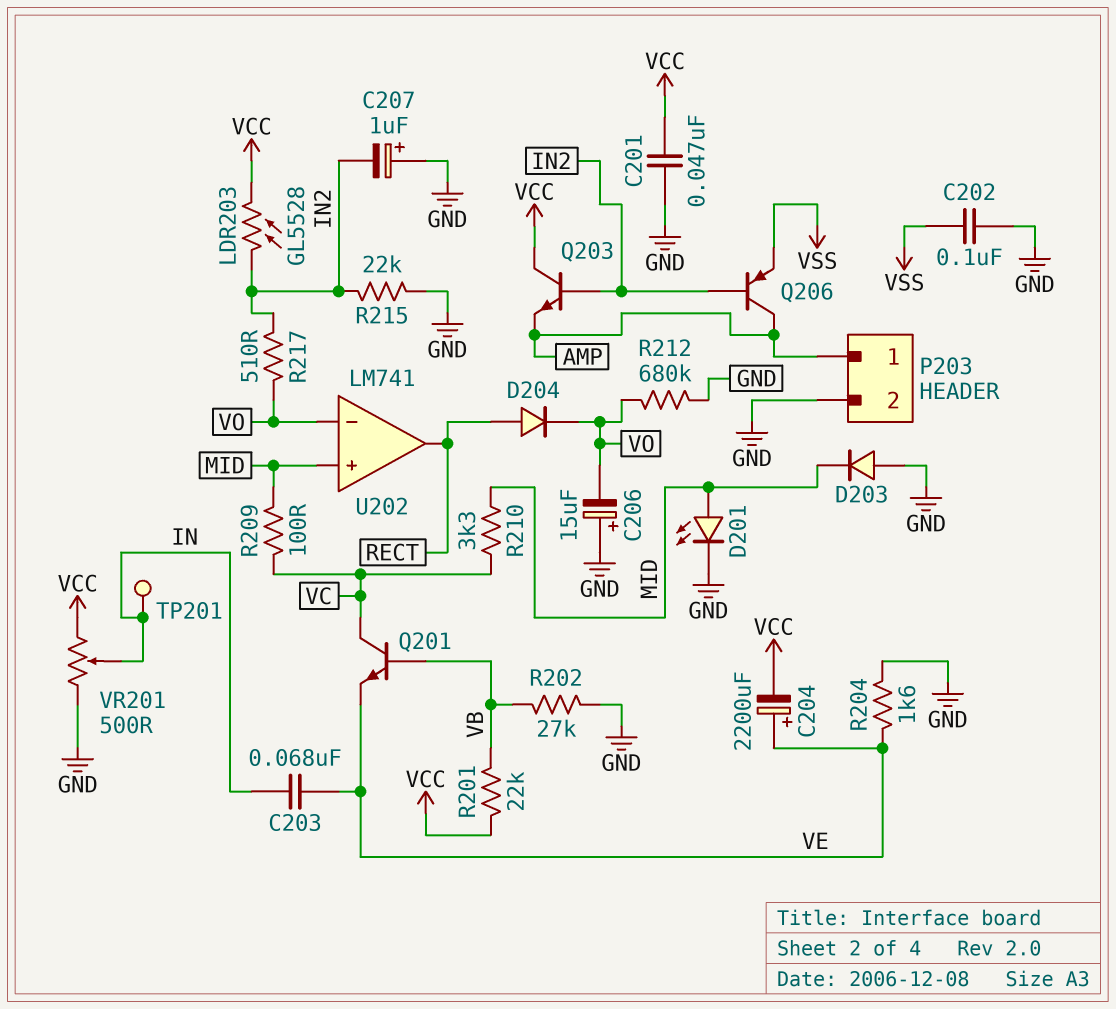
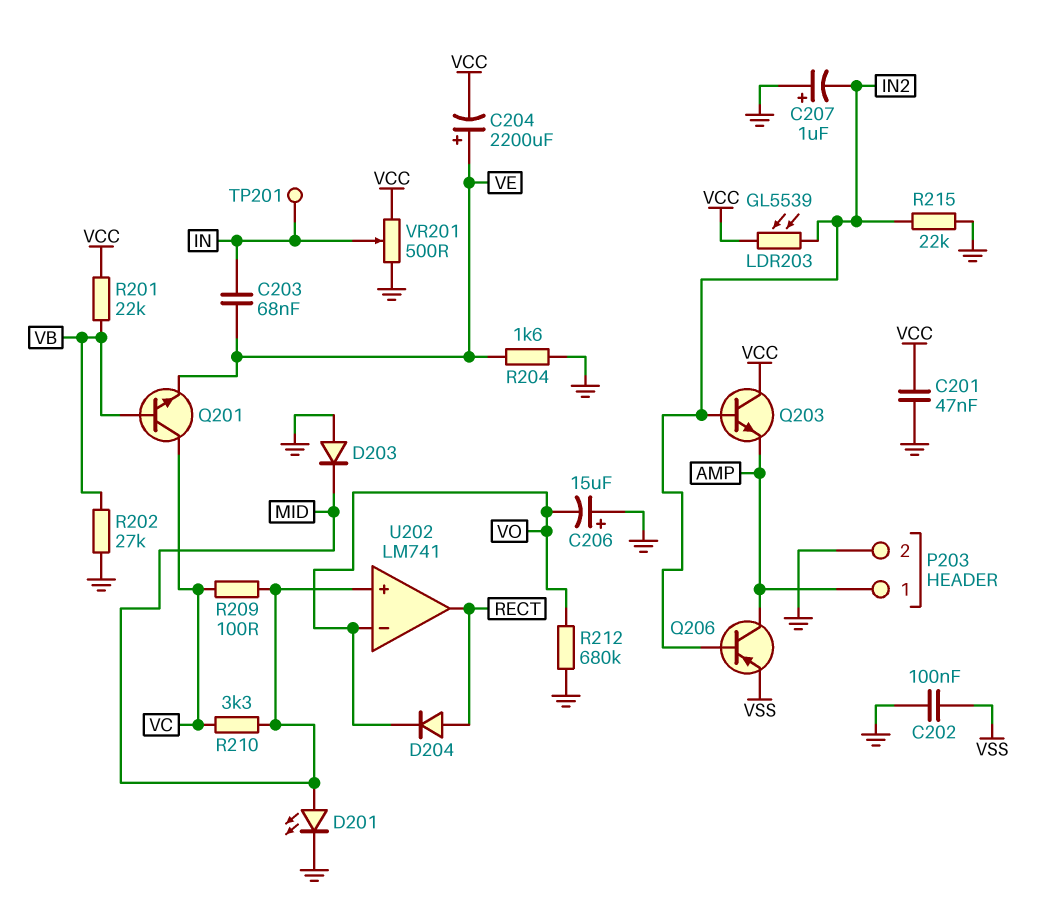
LDR203: GL5528 (IN2, VCC) -> GL5539 (IN2, VCC)
R217: 510 (IN2, VO) -> none

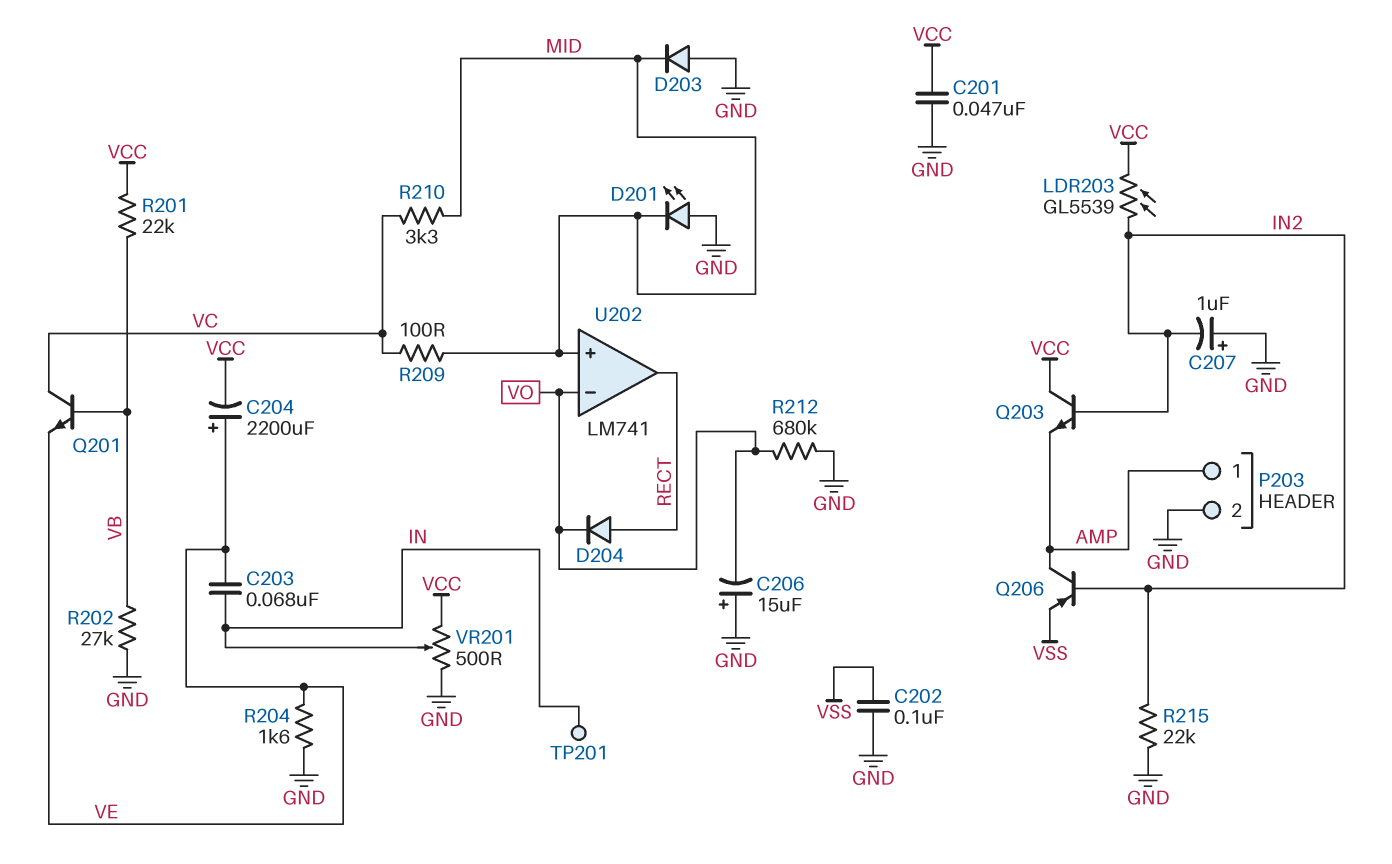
D201: LED (A MID, K GND) -> LED (A GND, K MID)

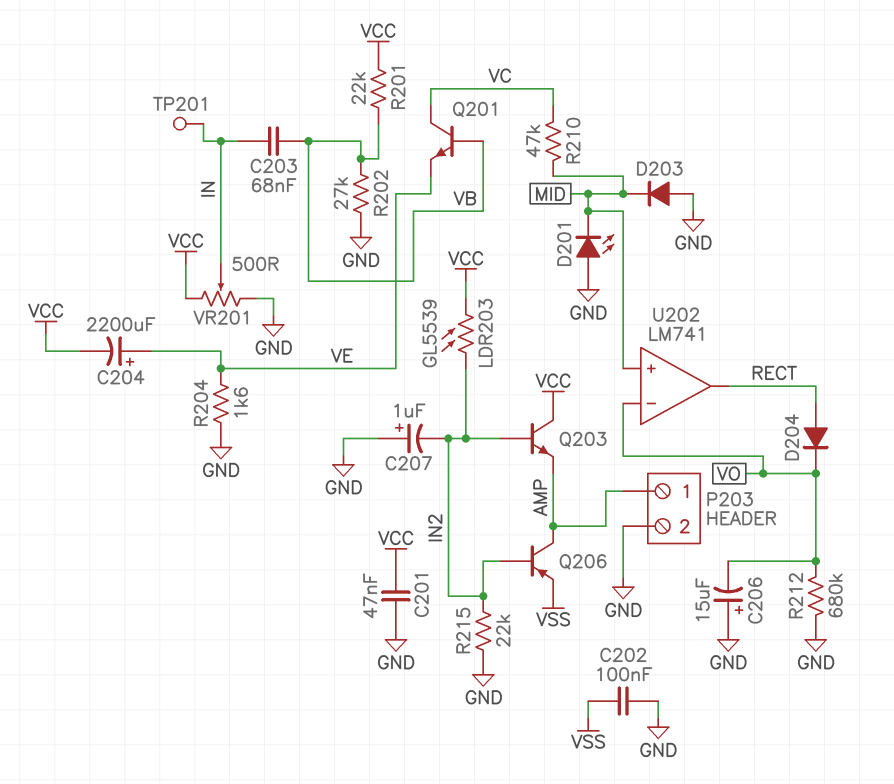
C203: 68nF (IN, VE) -> 68nF (IN, VB)
R209: 100 (MID, VC) -> none
R210: 3.3k (MID, VC) -> 47k (MID, VC)

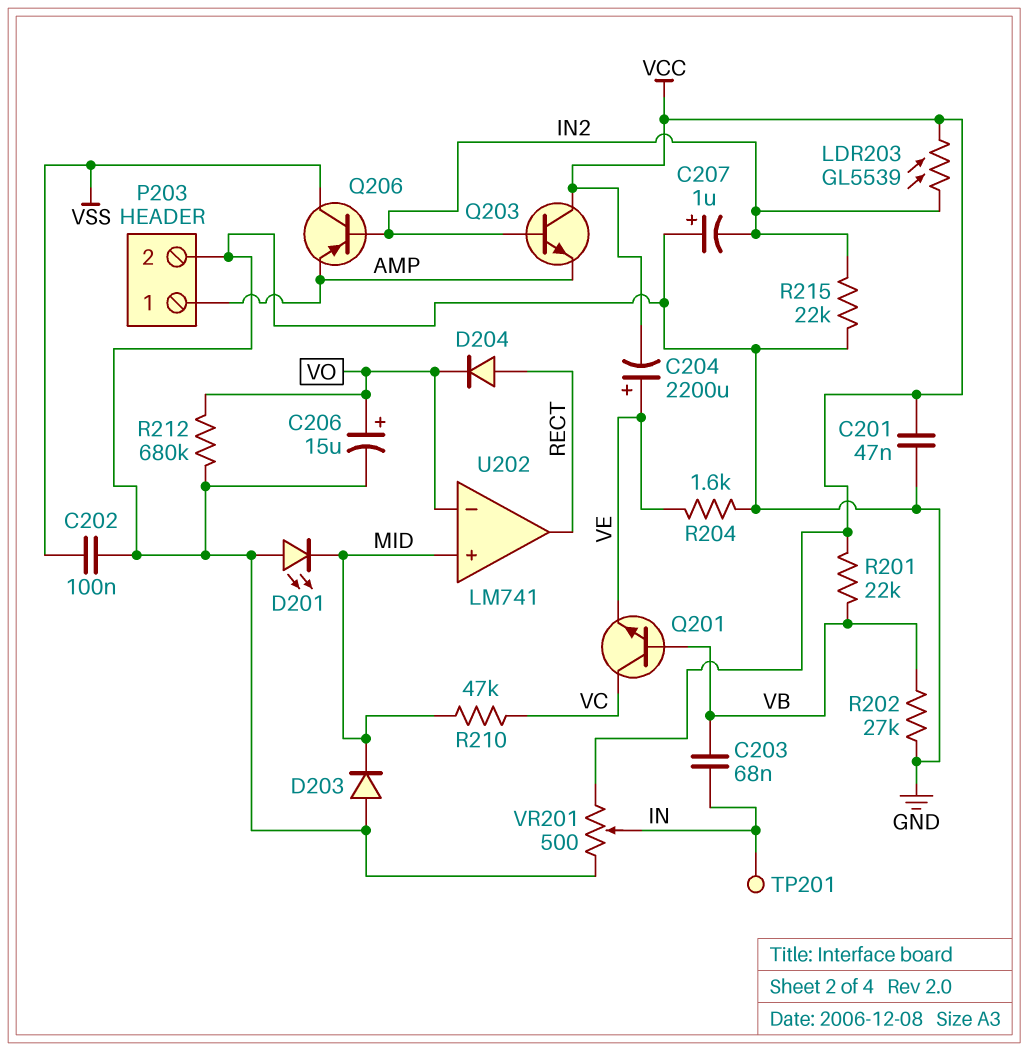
C206: 15uF (plus GND, minus VO) -> 15uF (plus VO, minus GND)
Q206: PNP (B IN2, C AMP, E VSS) -> PNP (B IN2, C VSS, E AMP)

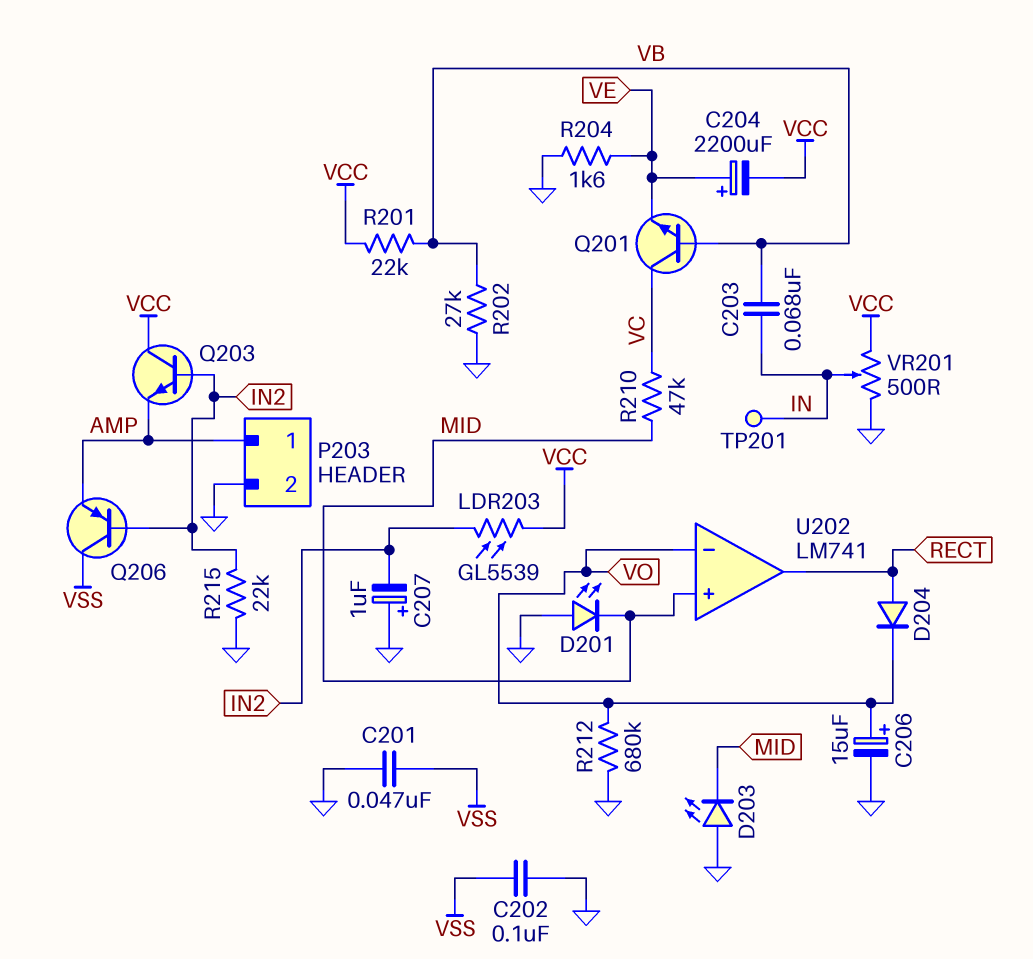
C201: 47nF (GND, VCC) -> 47nF (GND, VSS)
D203: diode (A GND, K MID) -> LED (A GND, K MID)

